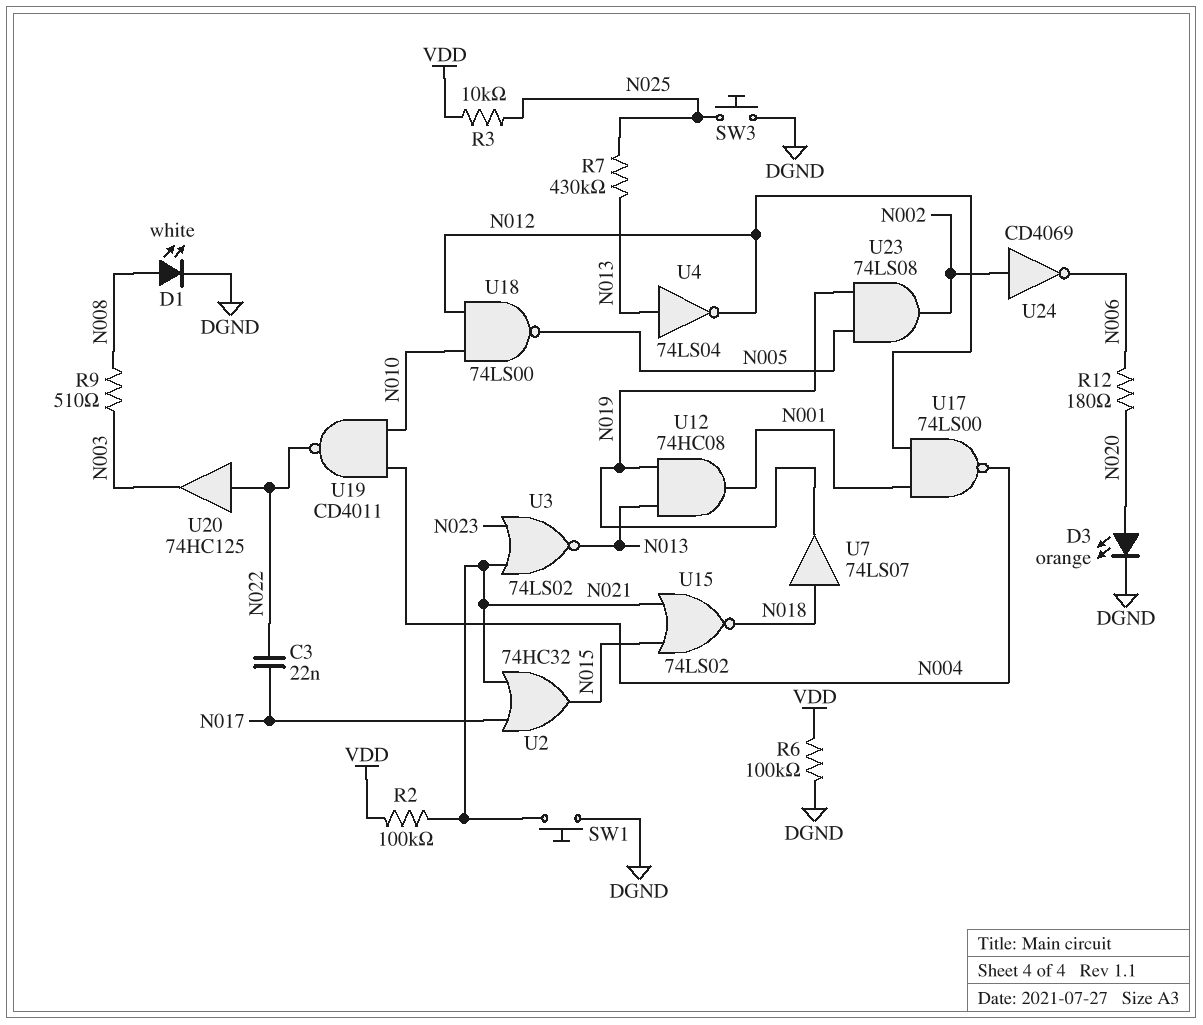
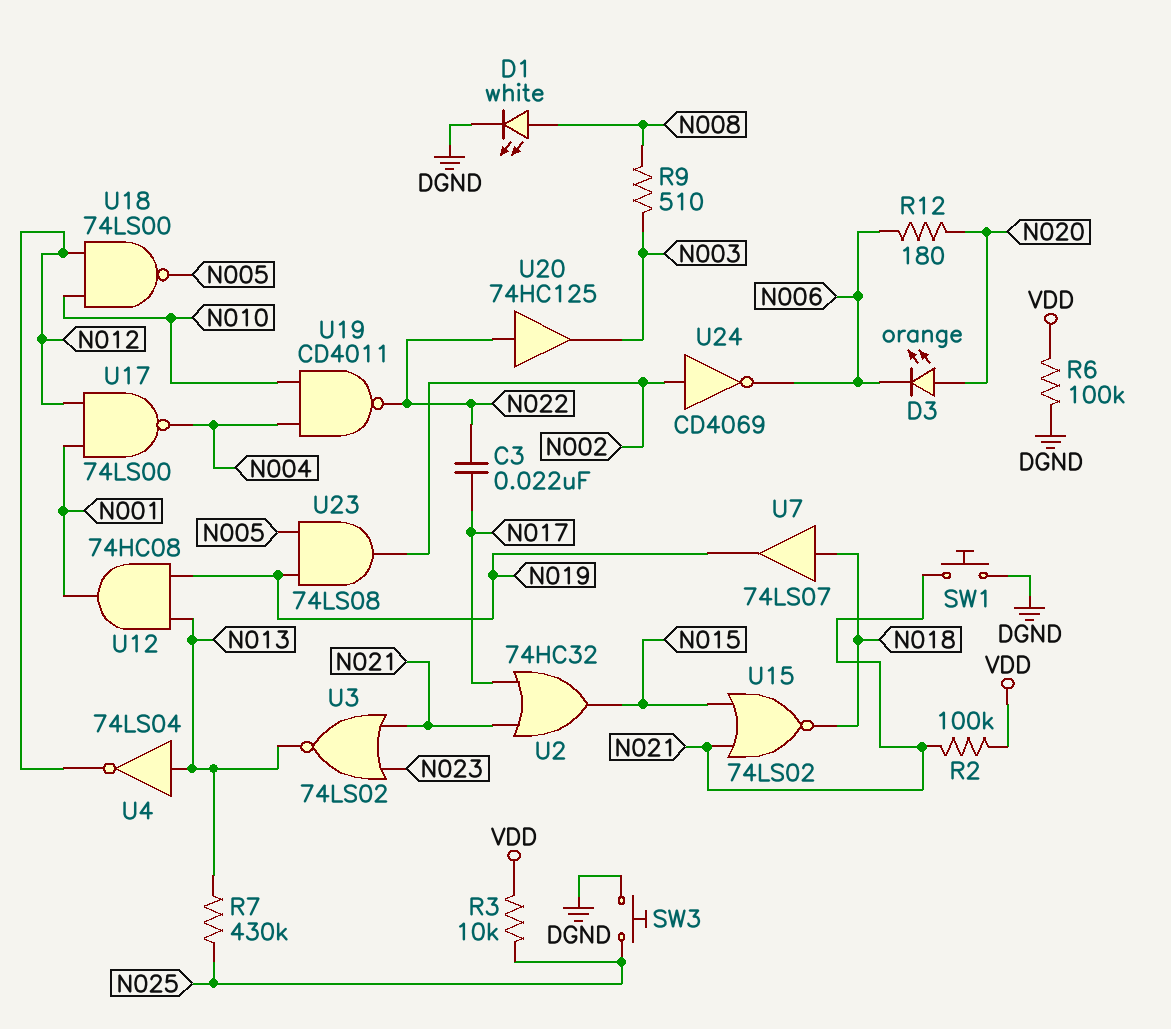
D3: LED orange (A N020, K DGND) -> LED orange (A N020, K N006)

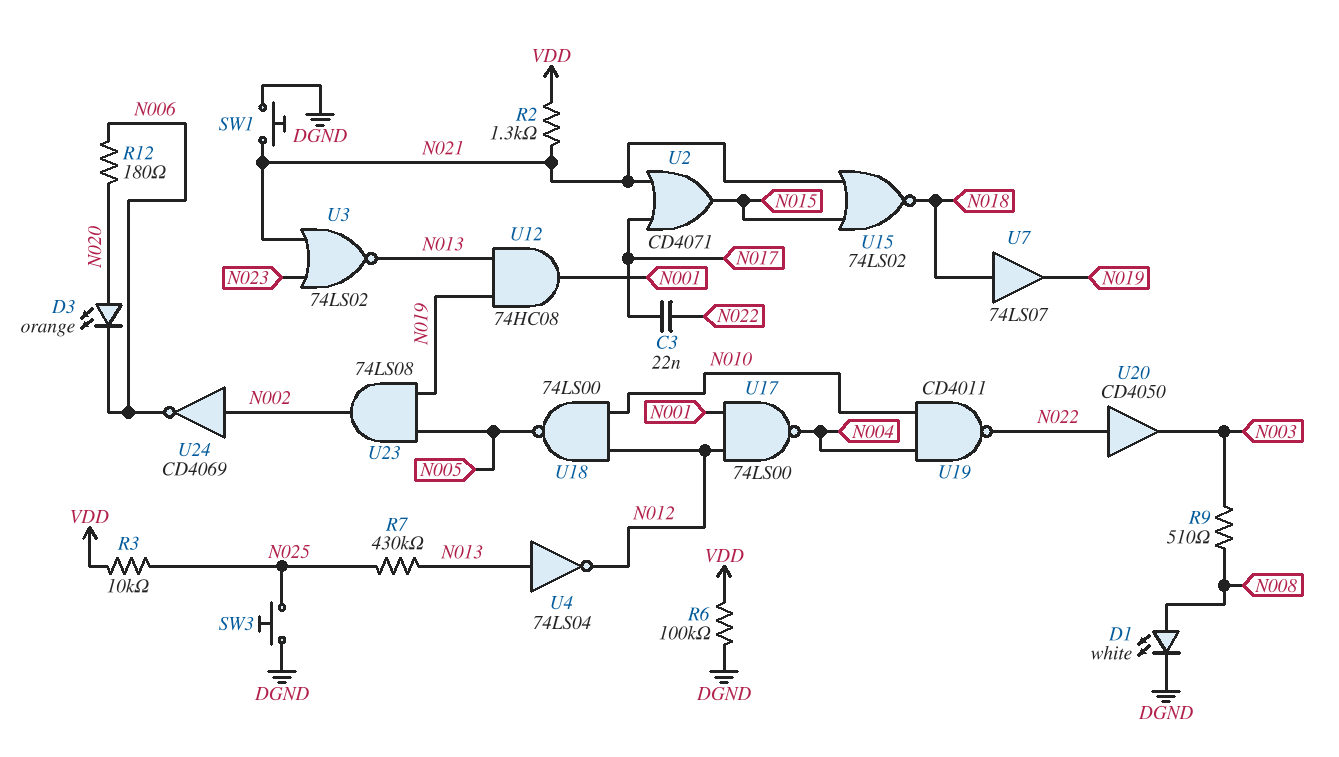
R2: 100k (N021, VDD) -> 1.3k (N021, VDD)
U2: OR 74HC32 (in N017, in N021, out N015) -> OR CD4071 (in N017, in N021, out N015)
U20: buffer 74HC125 (in N022, out N003) -> buffer CD4050 (in N022, out N003)

